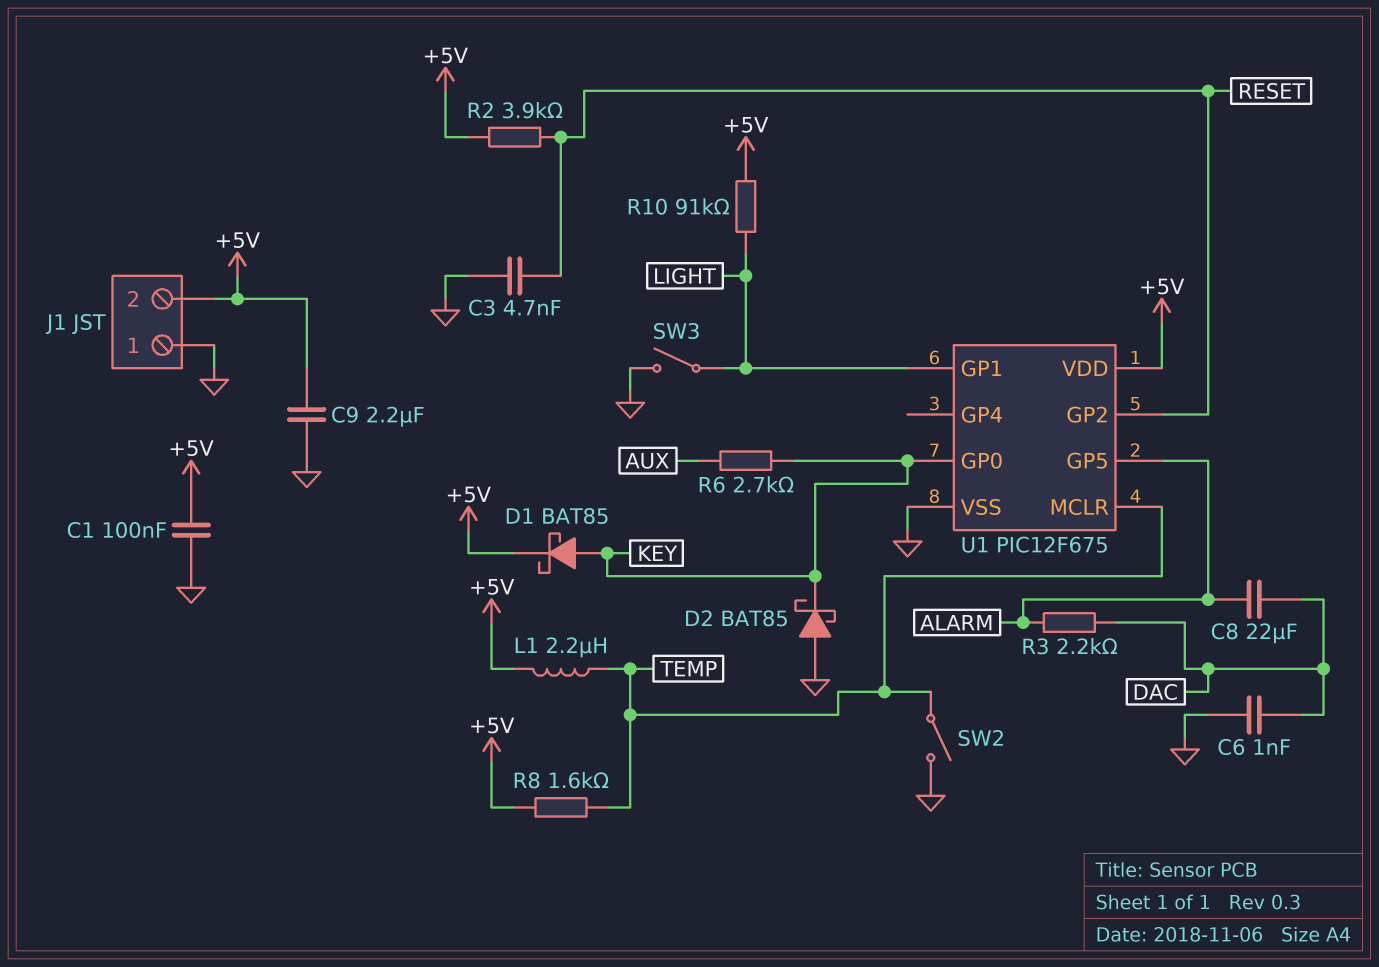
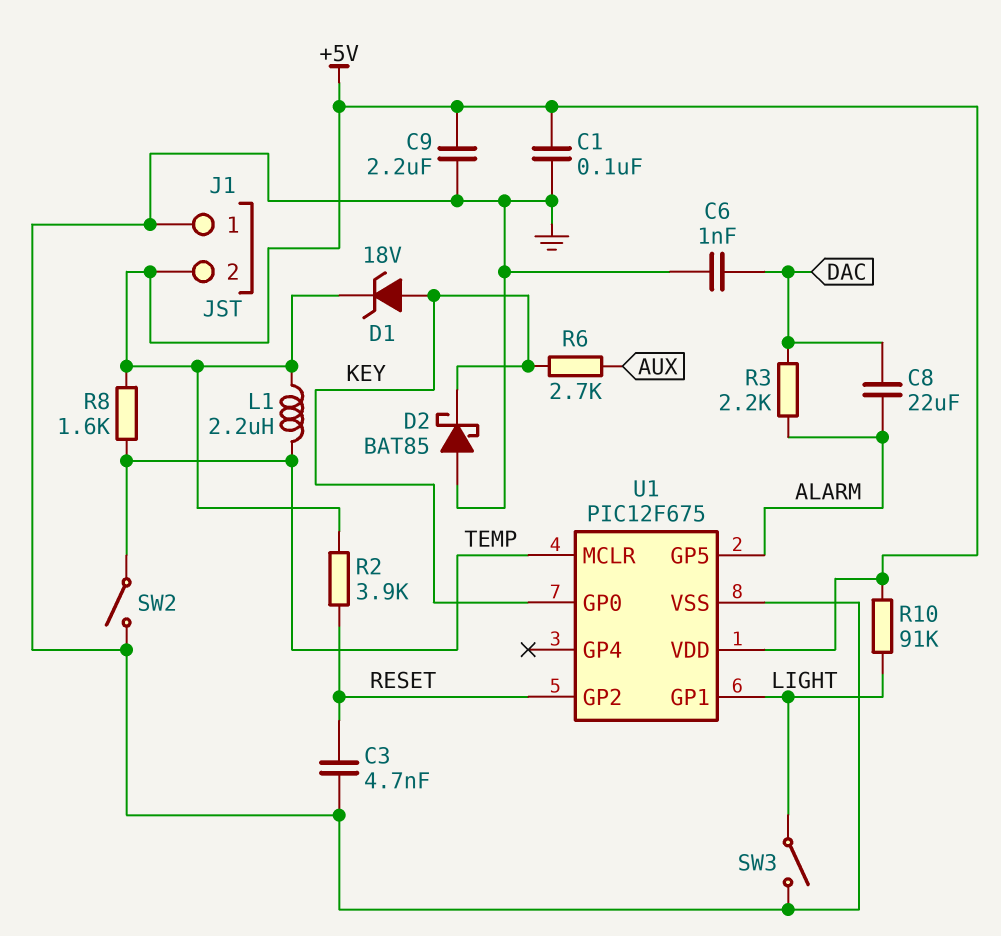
D1: schottky BAT85 (A KEY, K +5V) -> zener 18V (A KEY, K +5V)

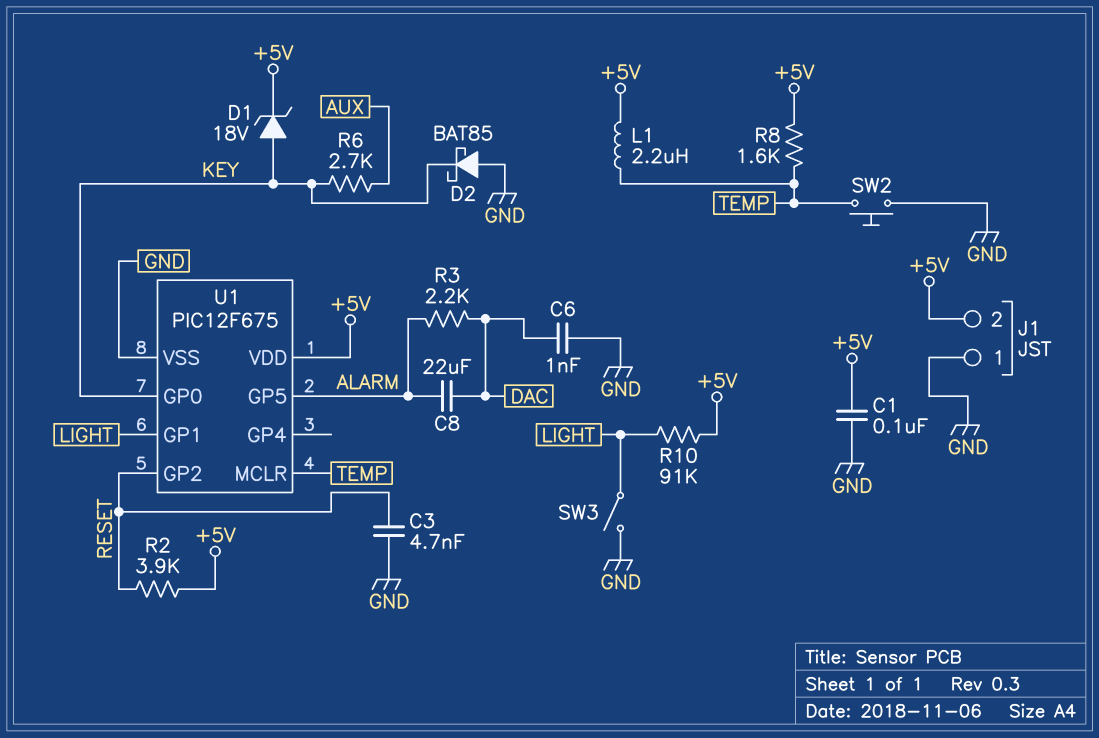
C9: 2.2uF (+5V, GND) -> none
SW2: switch (GND, TEMP) -> button (GND, TEMP)

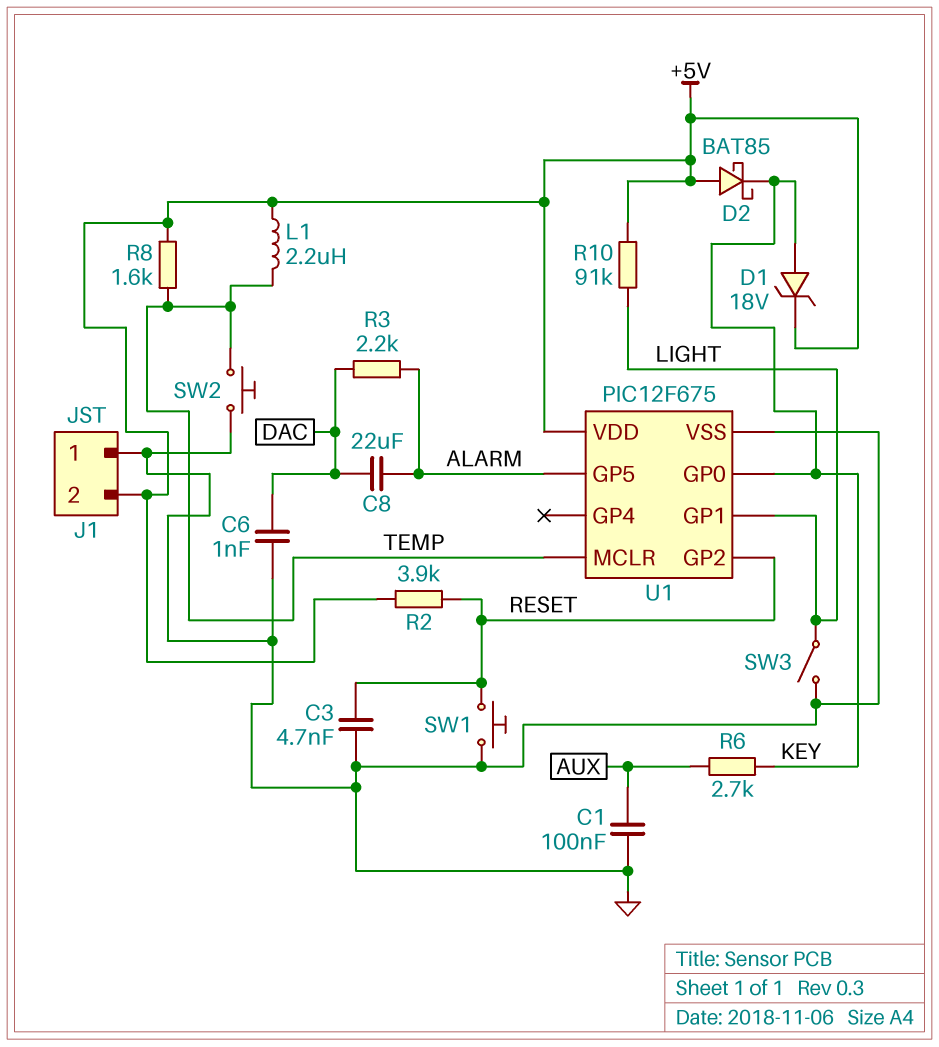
C1: 100nF (+5V, GND) -> 100nF (AUX, GND)
D2: schottky BAT85 (A GND, K KEY) -> schottky BAT85 (A +5V, K KEY)
SW1: none -> button (GND, RESET)

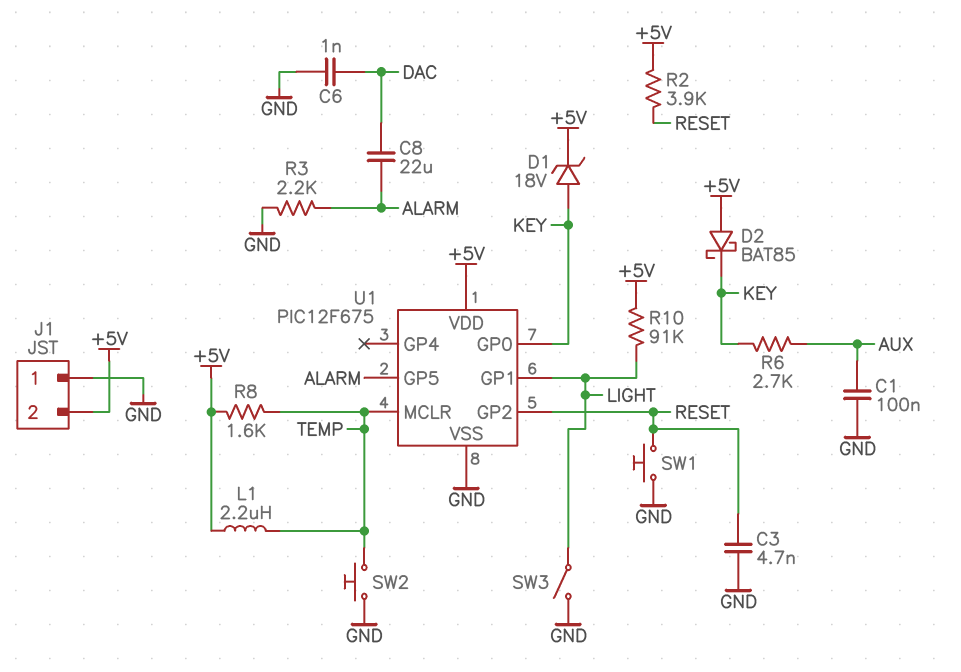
R3: 2.2k (ALARM, DAC) -> 2.2k (ALARM, GND)

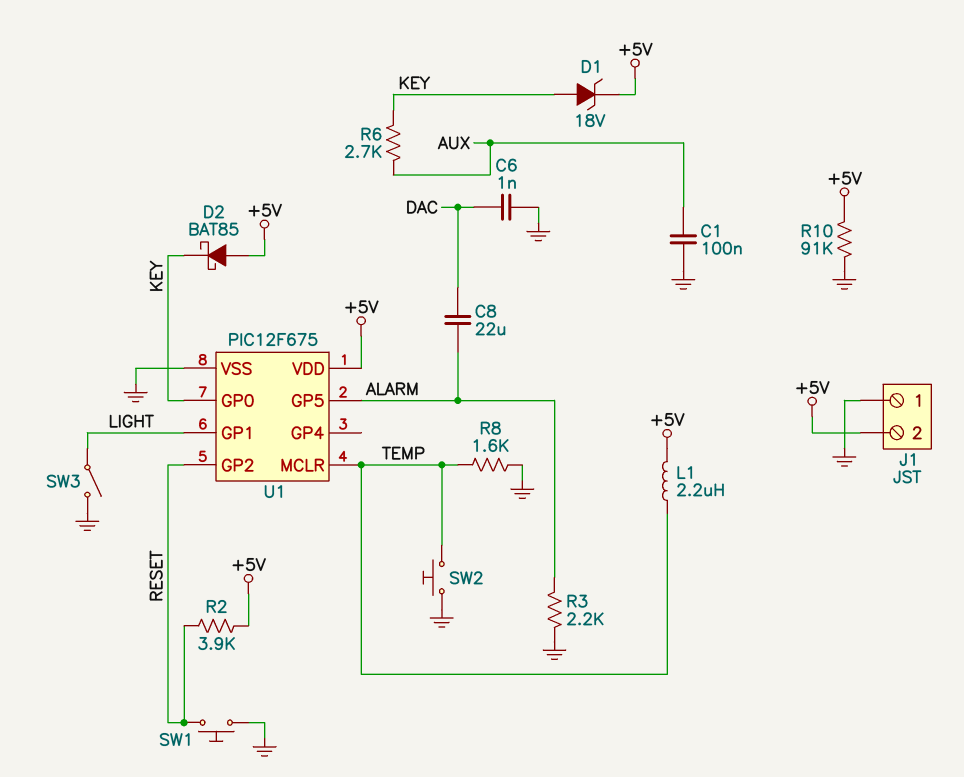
C3: 4.7nF (GND, RESET) -> none
R8: 1.6k (+5V, TEMP) -> 1.6k (GND, TEMP)
R10: 91k (+5V, LIGHT) -> 91k (+5V, GND)

